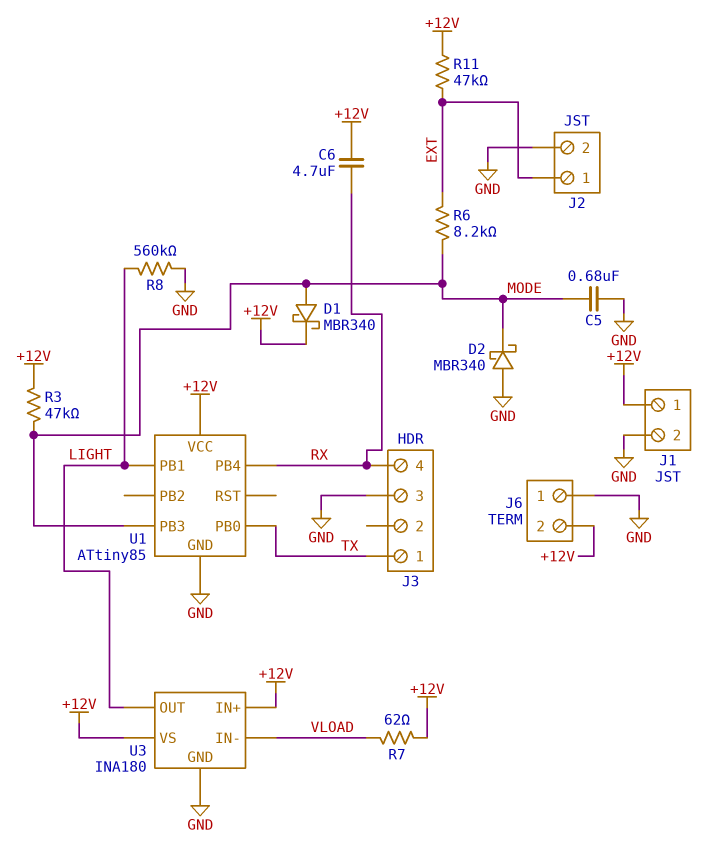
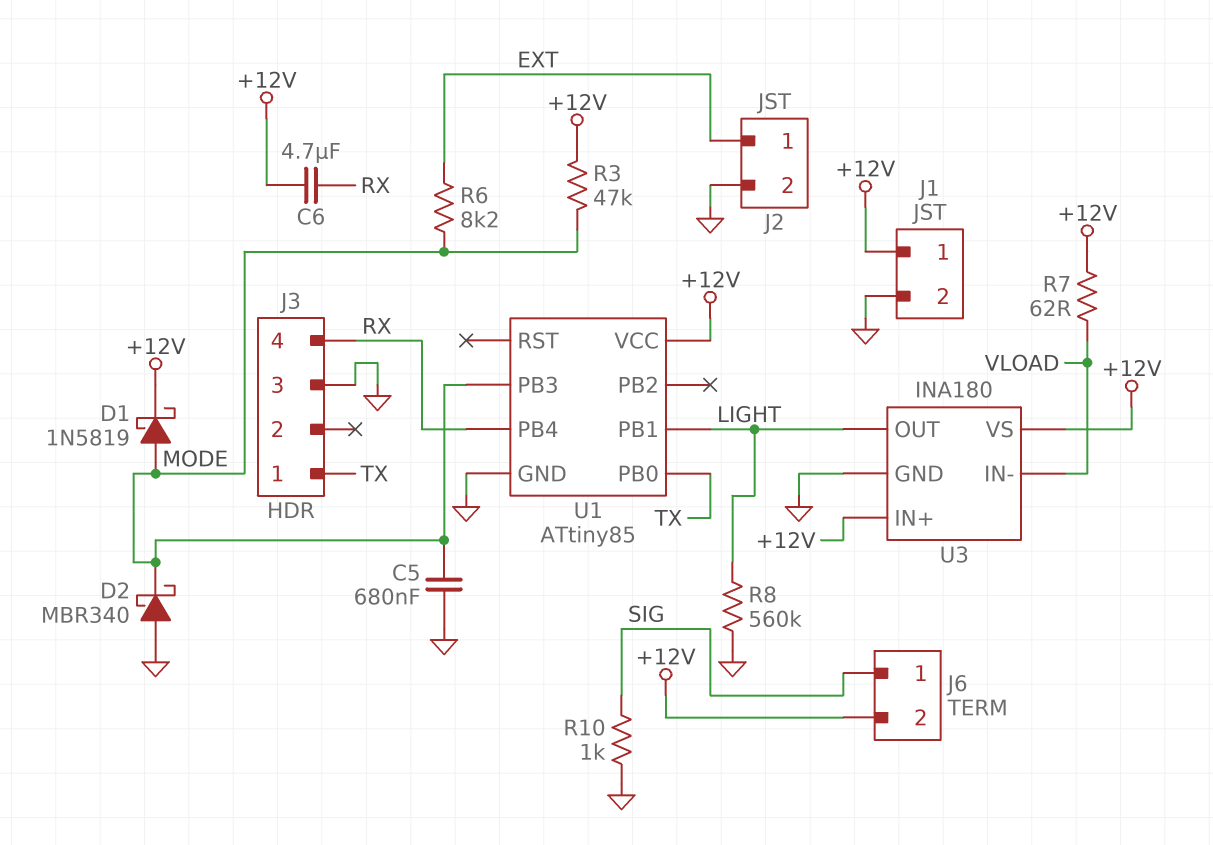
D1: schottky MBR340 (A MODE, K +12V) -> schottky 1N5819 (A MODE, K +12V)
J6 pin 1: GND -> SIG
R10: none -> 1k (GND, SIG)
R11: 47k (+12V, EXT) -> none

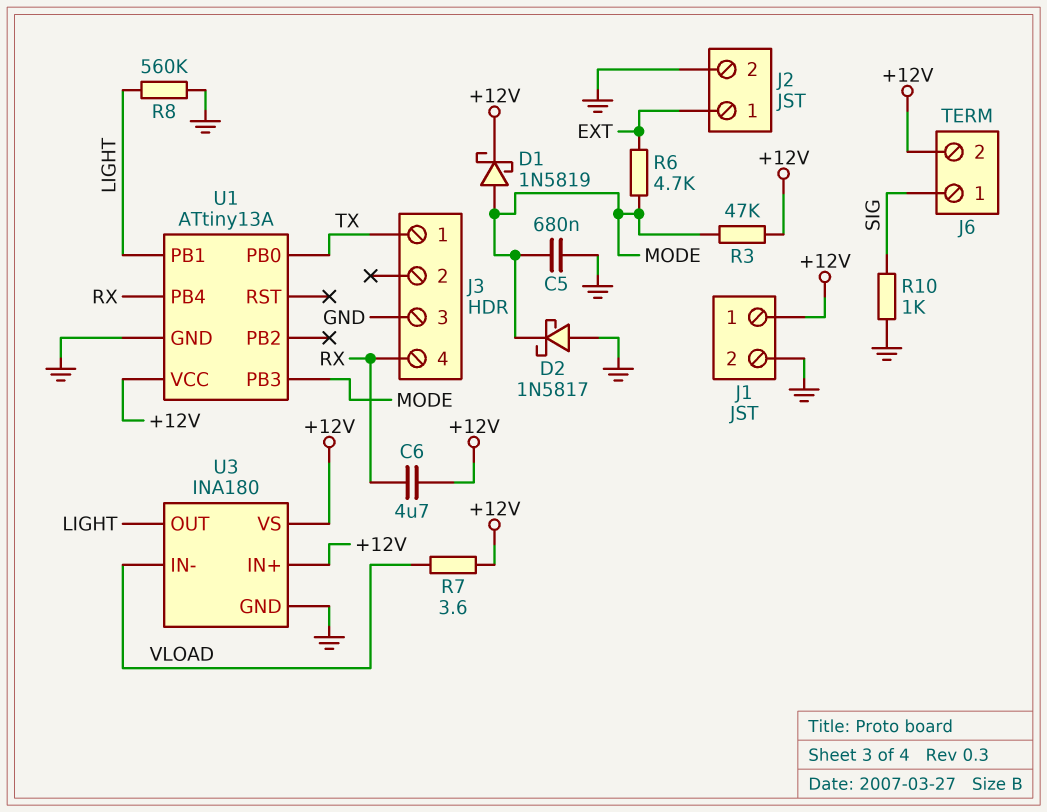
D2: schottky MBR340 (A GND, K MODE) -> schottky 1N5817 (A GND, K MODE)
R6: 8.2k (EXT, MODE) -> 4.7k (EXT, MODE)
R7: 62 (+12V, VLOAD) -> 3.6 (+12V, VLOAD)
U1: ATtiny85 -> ATtiny13A

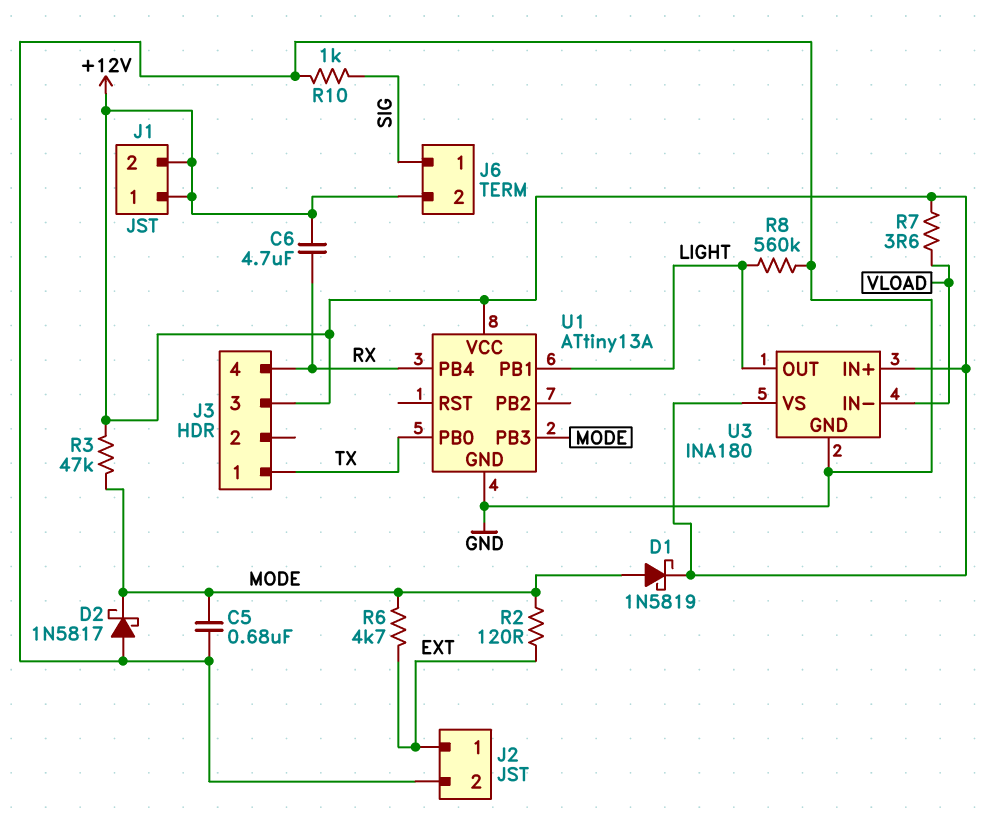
J1 pin 2: GND -> +12V
J3 pin 3: GND -> +12V
R2: none -> 120 (EXT, MODE)

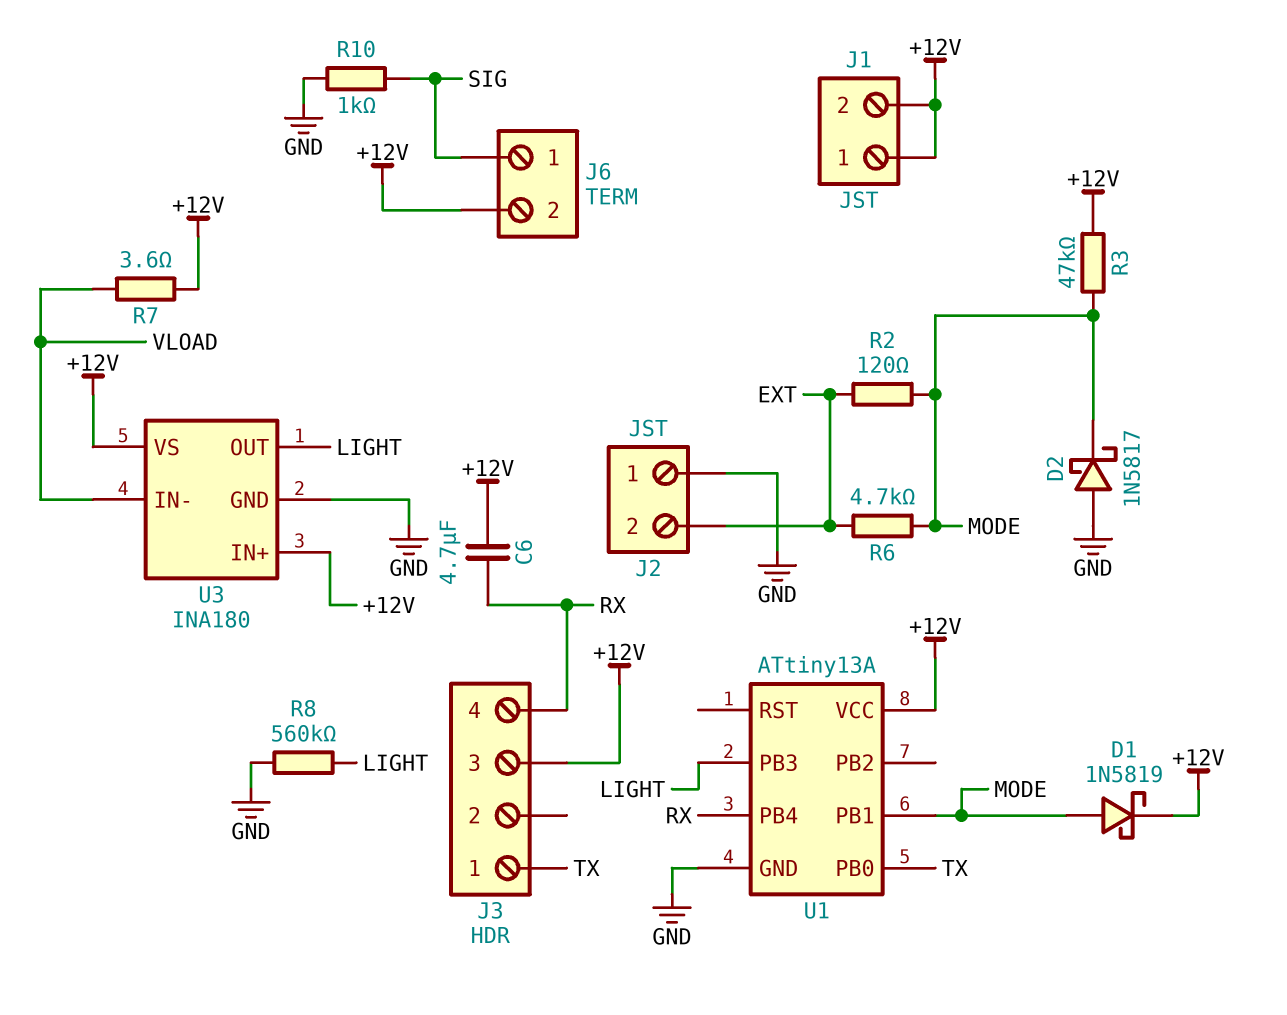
C5: 680nF (GND, MODE) -> none
J2 pin 1: EXT -> GND
J2 pin 2: GND -> EXT
U1 pin PB1: LIGHT -> MODE
U1 pin PB3: MODE -> LIGHT

